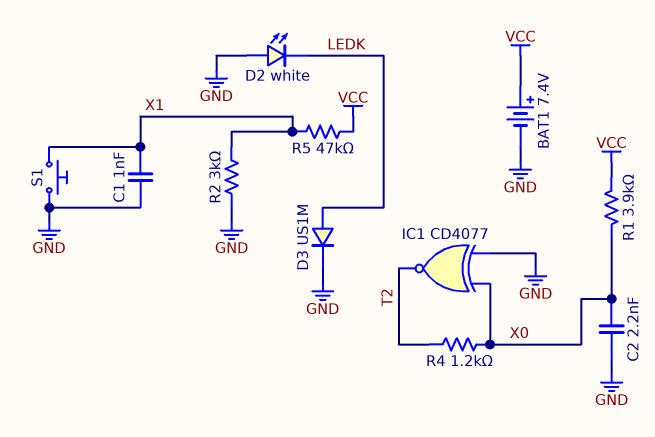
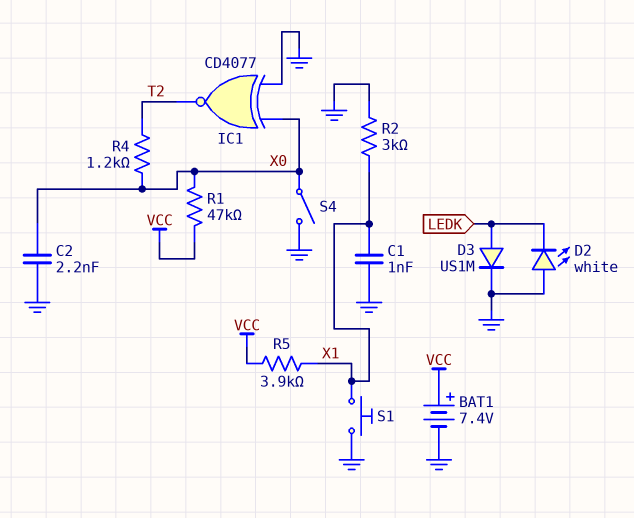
R1: 3.9k (VCC, X0) -> 47k (VCC, X0)
R5: 47k (VCC, X1) -> 3.9k (VCC, X1)
S4: none -> switch (GND, X0)

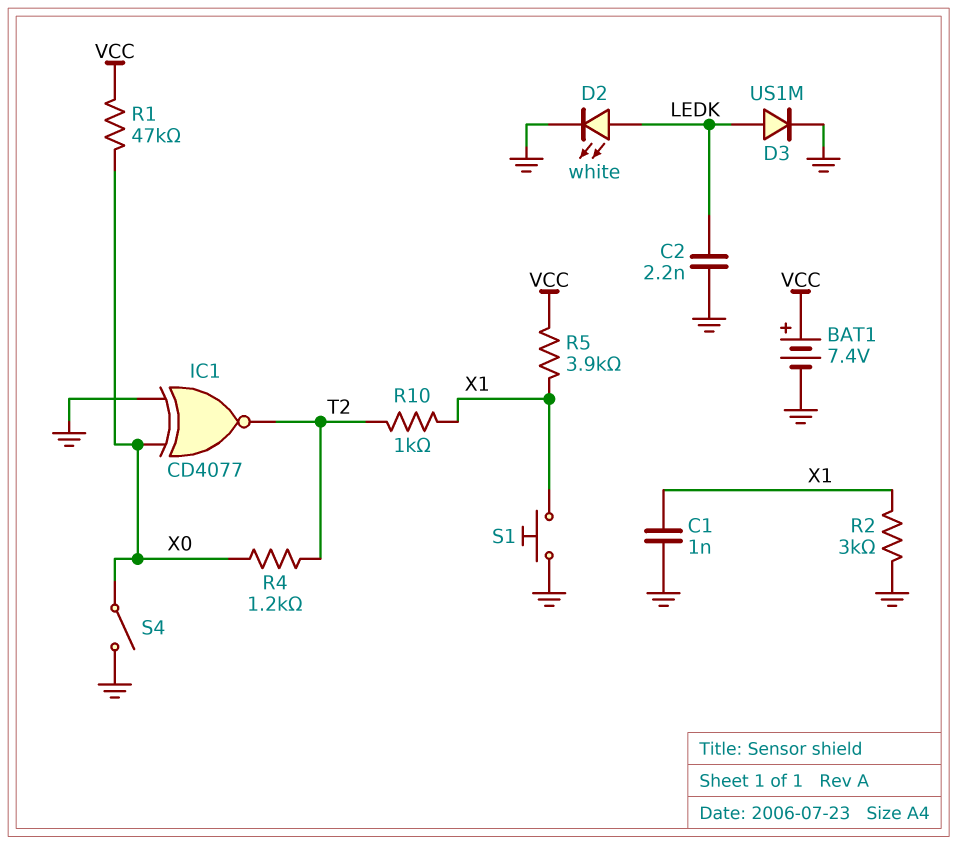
C2: 2.2nF (GND, X0) -> 2.2nF (GND, LEDK)
D2: LED white (A GND, K LEDK) -> LED white (A LEDK, K GND)
R10: none -> 1k (T2, X1)

